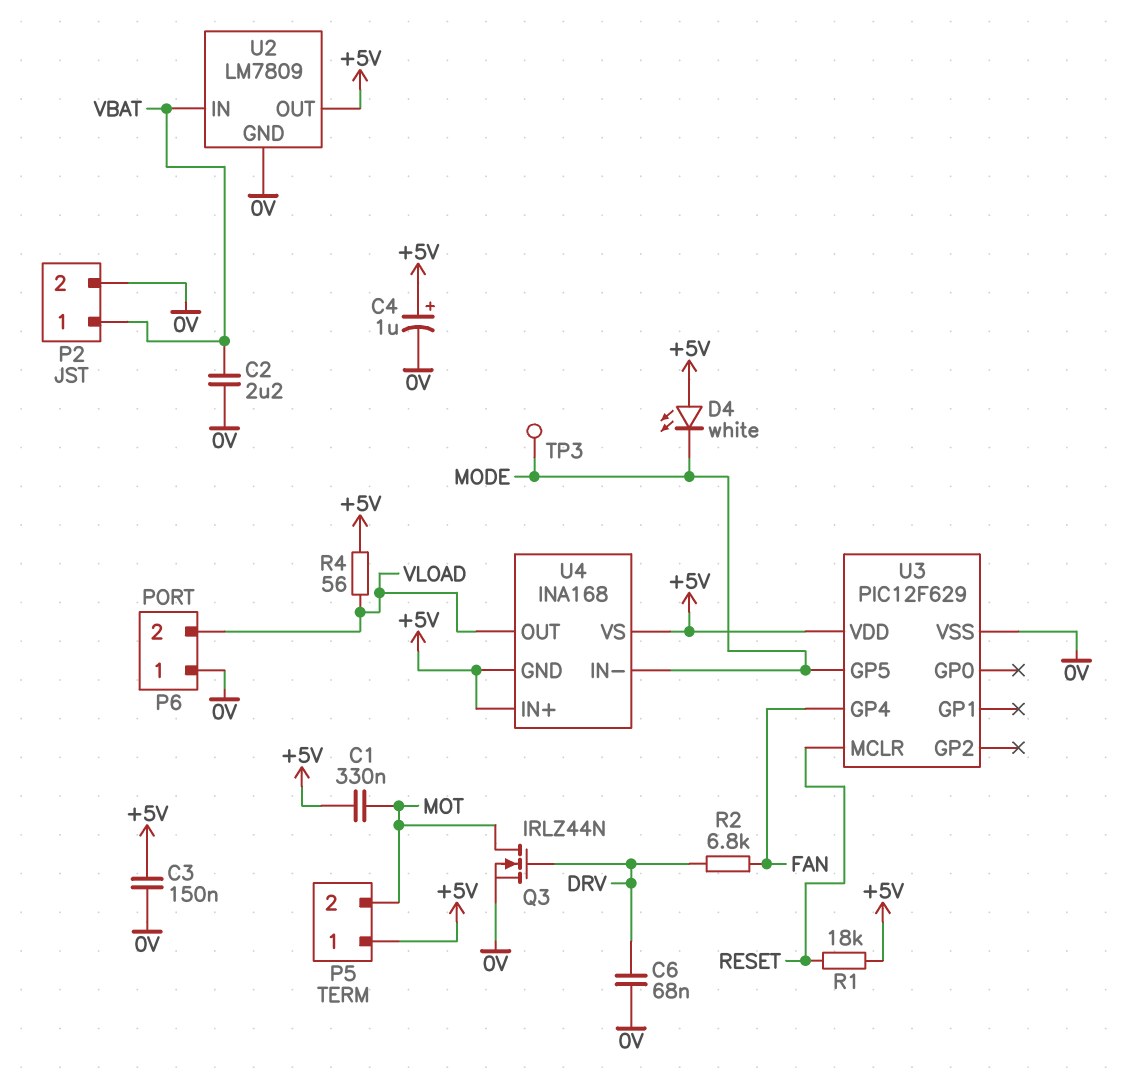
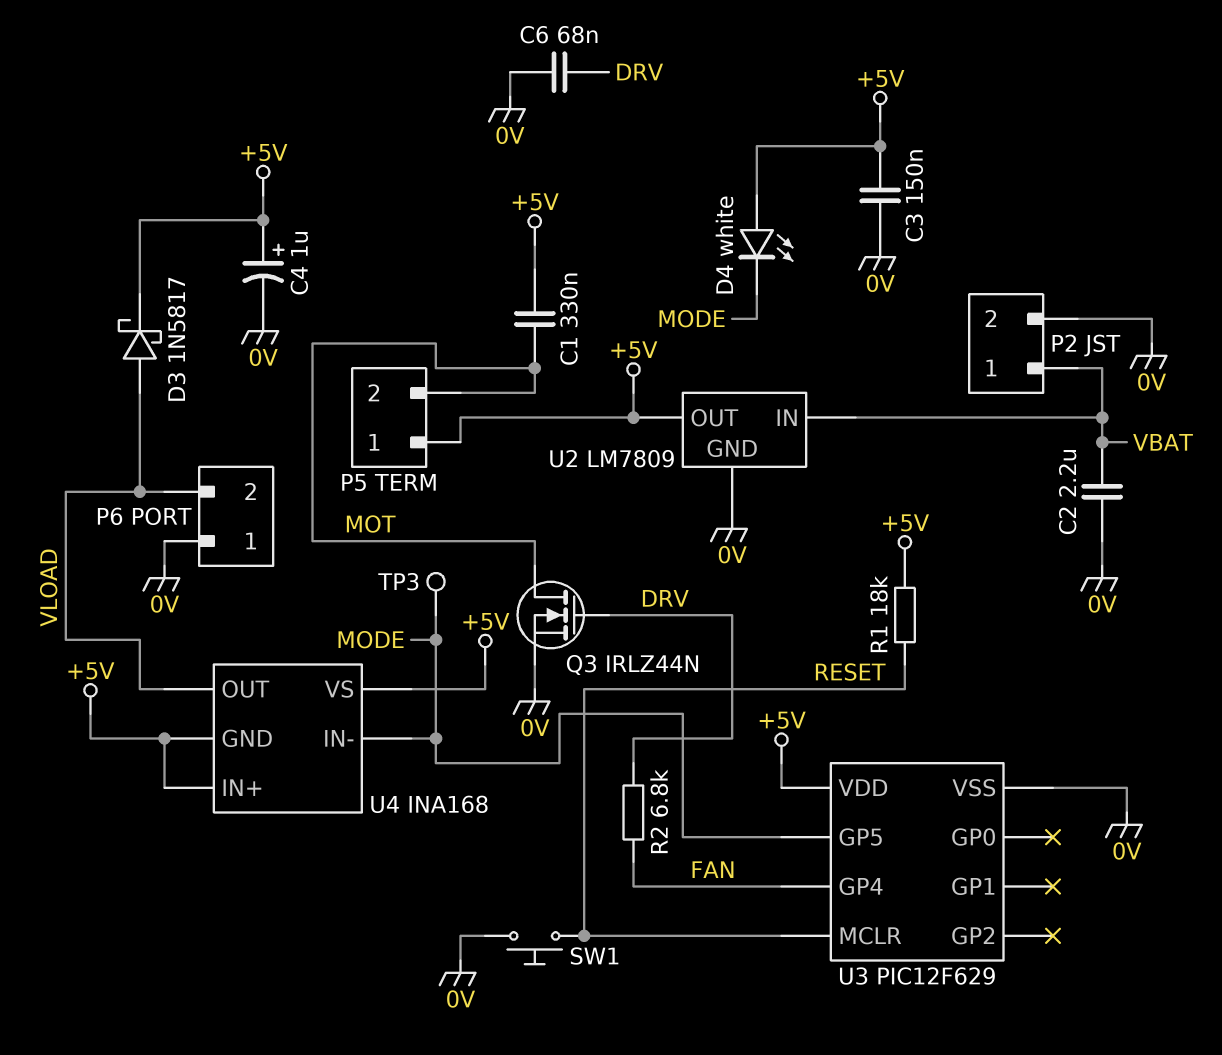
D3: none -> schottky 1N5817 (A VLOAD, K +5V)
R4: 56 (+5V, VLOAD) -> none
SW1: none -> button (0V, RESET)

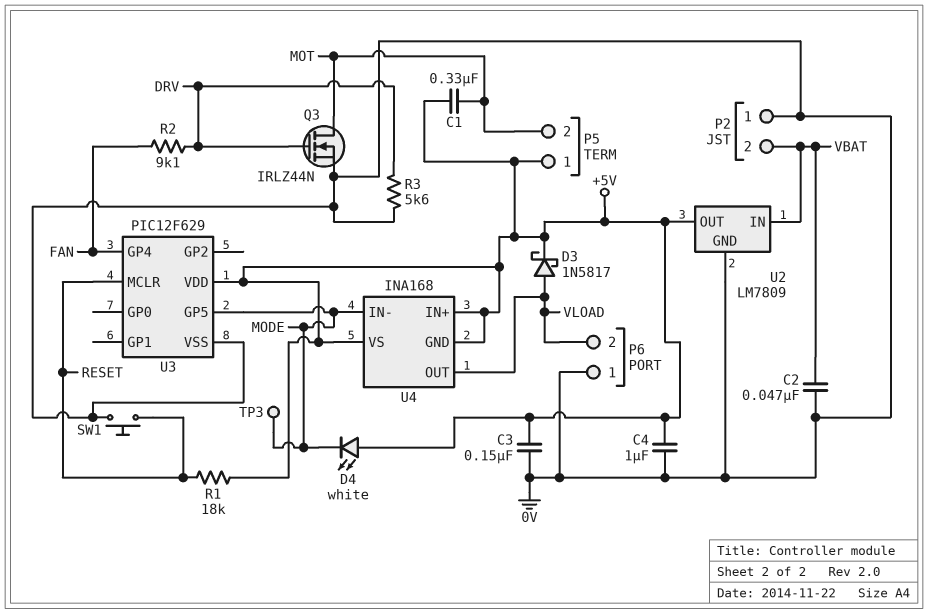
C2: 2.2uF (0V, VBAT) -> 47nF (0V, VBAT)
C4: 1uF (plus +5V, minus 0V) -> 1uF (+5V, 0V)
C6: 68nF (0V, DRV) -> none
P2 pin 1: VBAT -> 0V
P2 pin 2: 0V -> VBAT
R2: 6.8k (DRV, FAN) -> 9.1k (DRV, FAN)
R3: none -> 5.6k (0V, DRV)

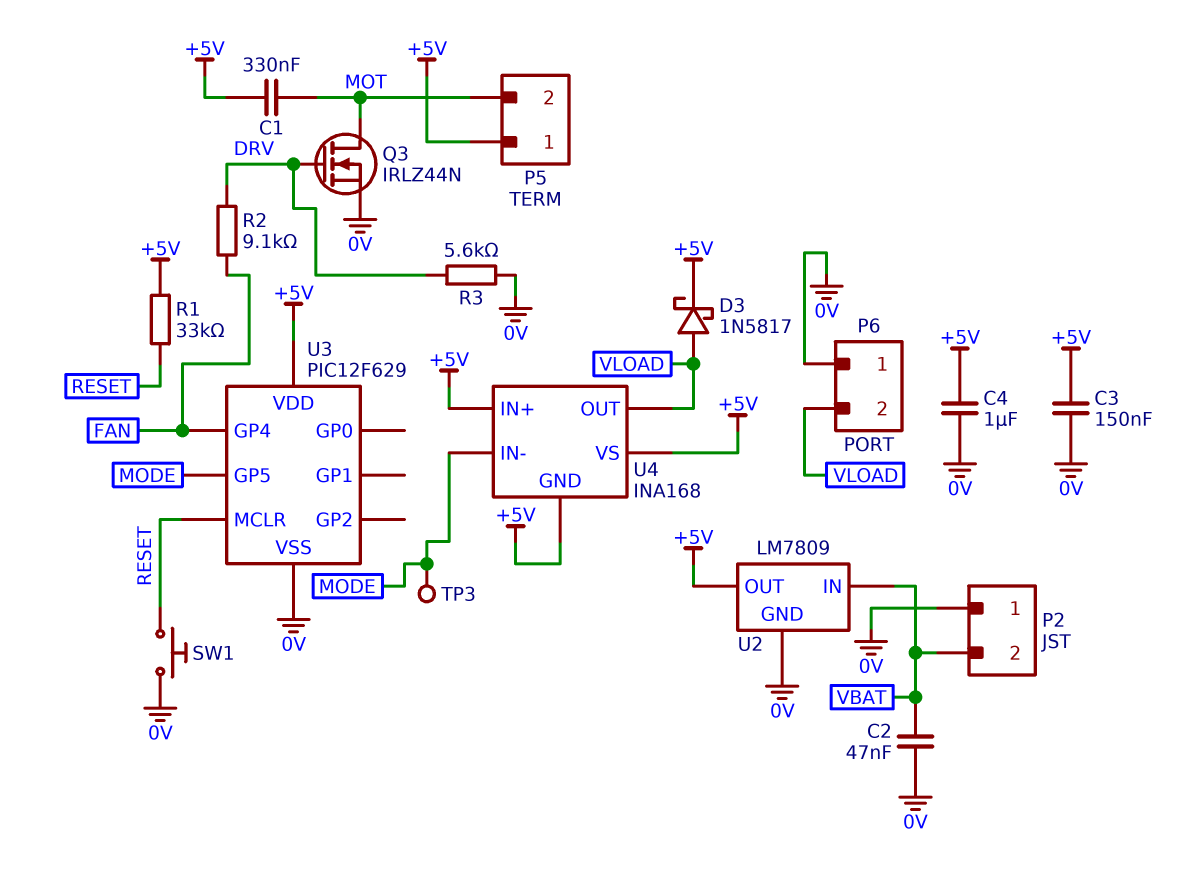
D4: LED white (A +5V, K MODE) -> none
R1: 18k (+5V, RESET) -> 33k (+5V, RESET)

